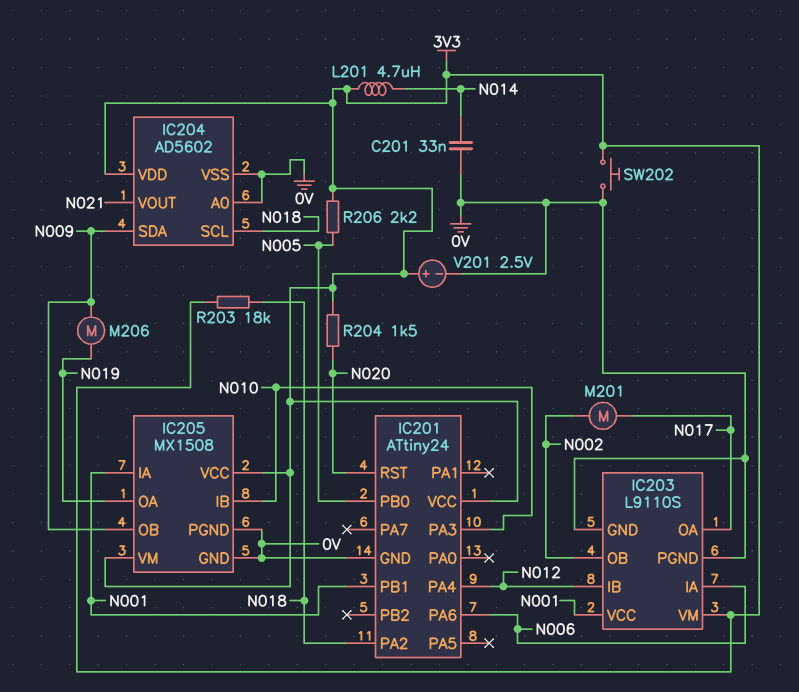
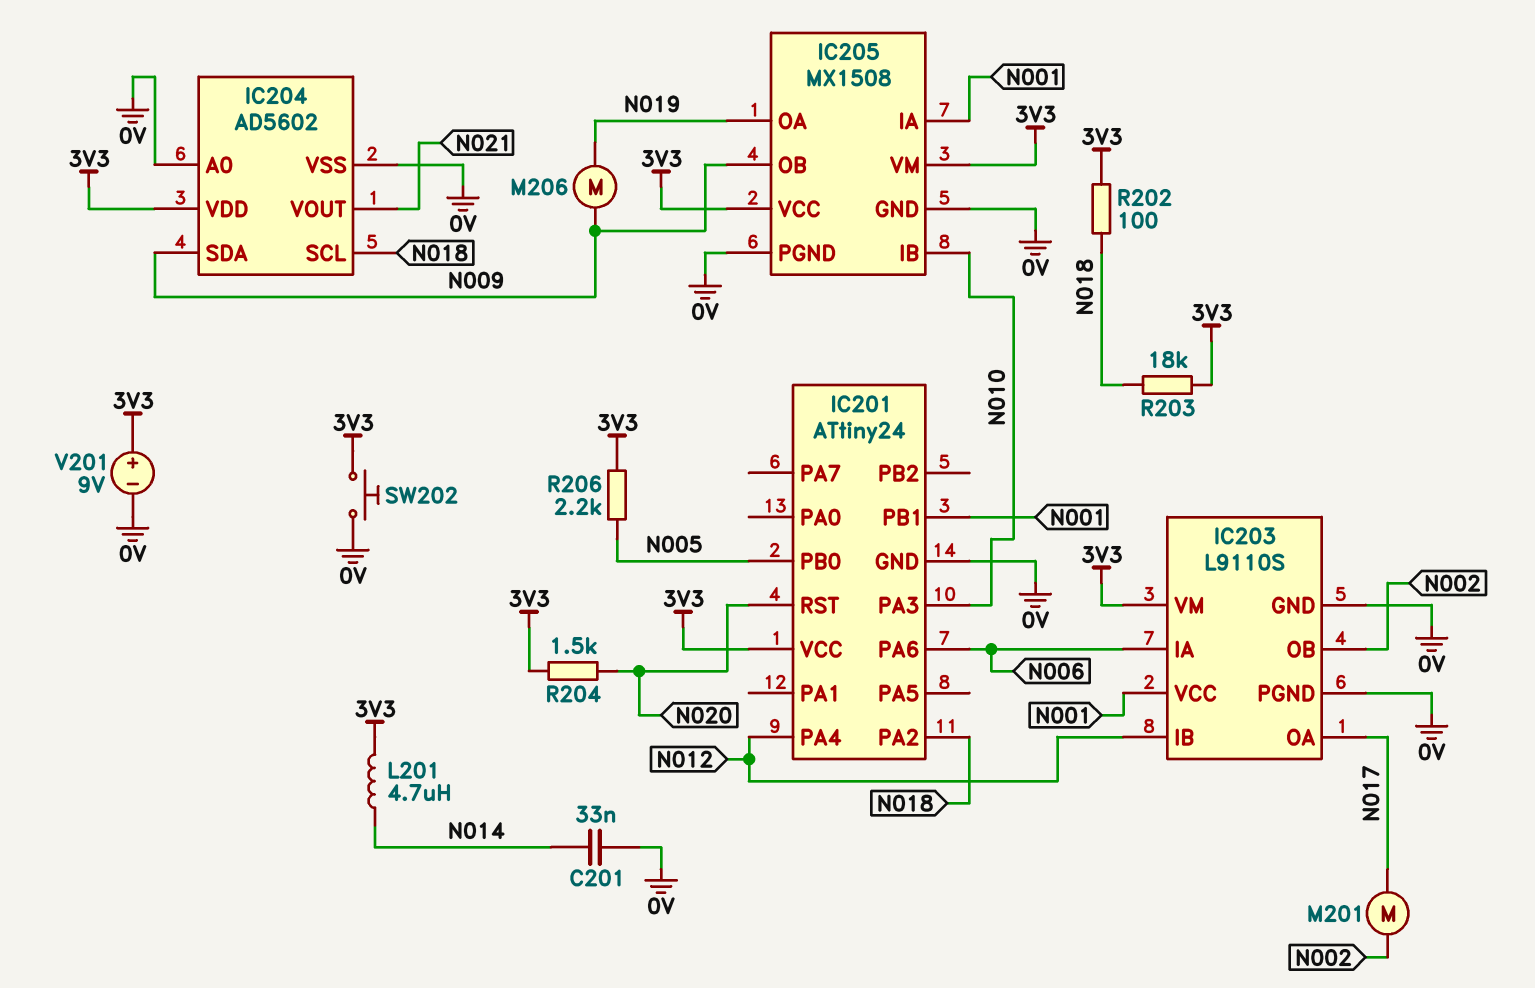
R202: none -> 100 (3V3, N018)
V201: 2.5V (plus 3V3, minus 0V) -> 9V (plus 3V3, minus 0V)

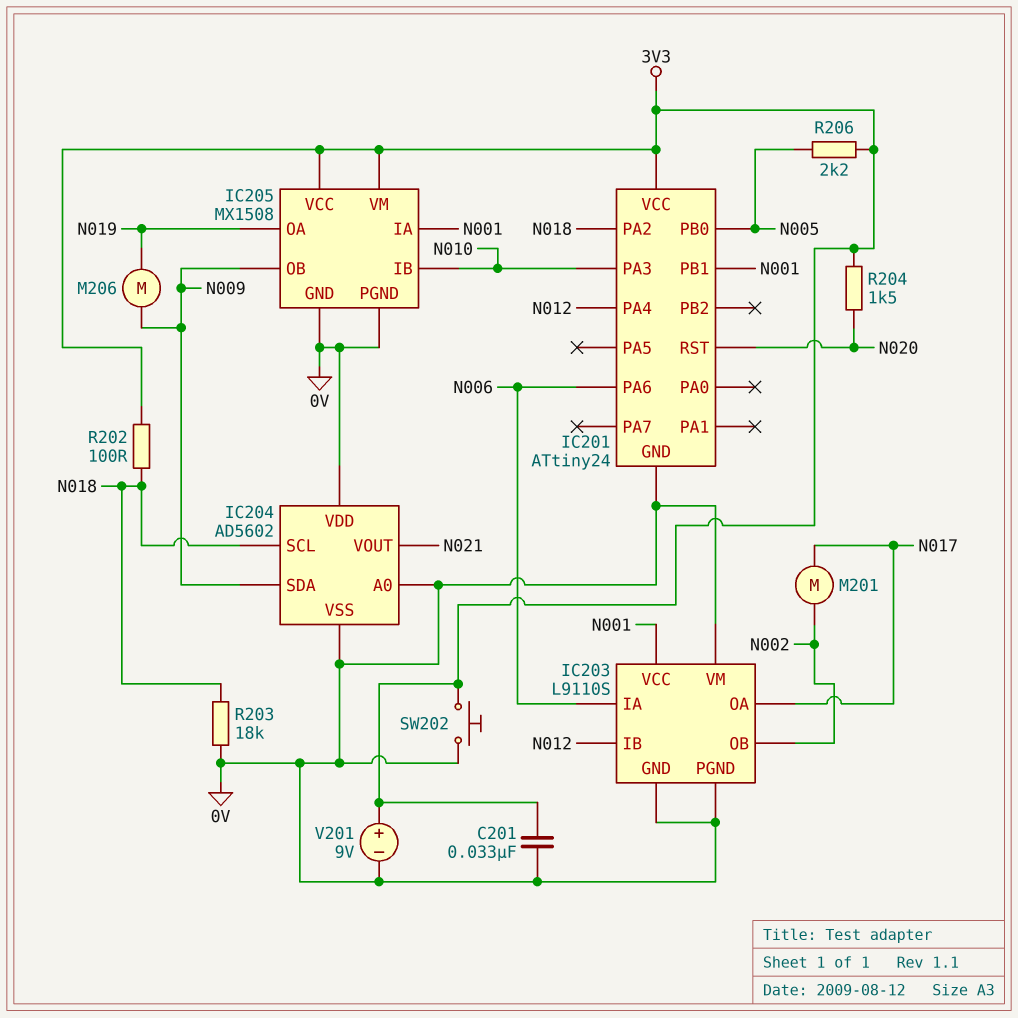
C201: 33nF (0V, N014) -> 33nF (0V, 3V3)
IC203 pin VM: 3V3 -> 0V
IC204 pin VDD: 3V3 -> 0V
L201: 4.7uH (3V3, N014) -> none
R203: 18k (3V3, N018) -> 18k (0V, N018)

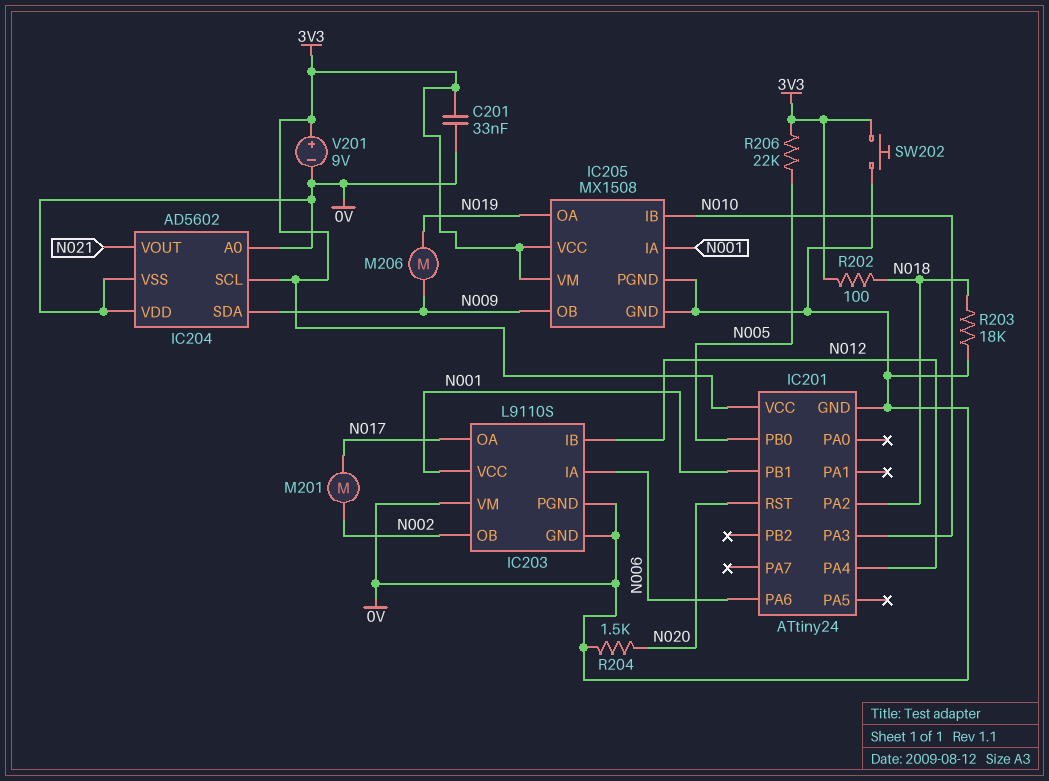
IC204 pin SCL: N018 -> 3V3
R204: 1.5k (3V3, N020) -> 1.5k (0V, N020)
R206: 2.2k (3V3, N005) -> 22k (3V3, N005)

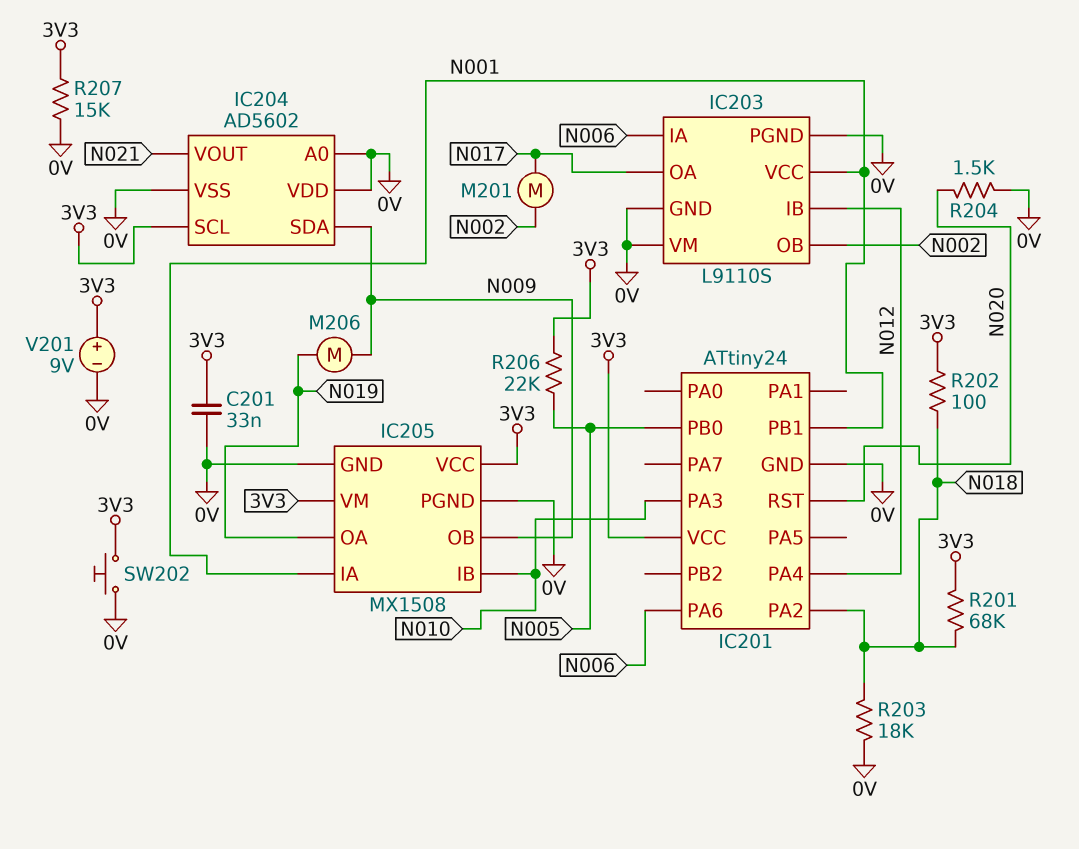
R201: none -> 68k (3V3, N018)
R207: none -> 15k (0V, 3V3)

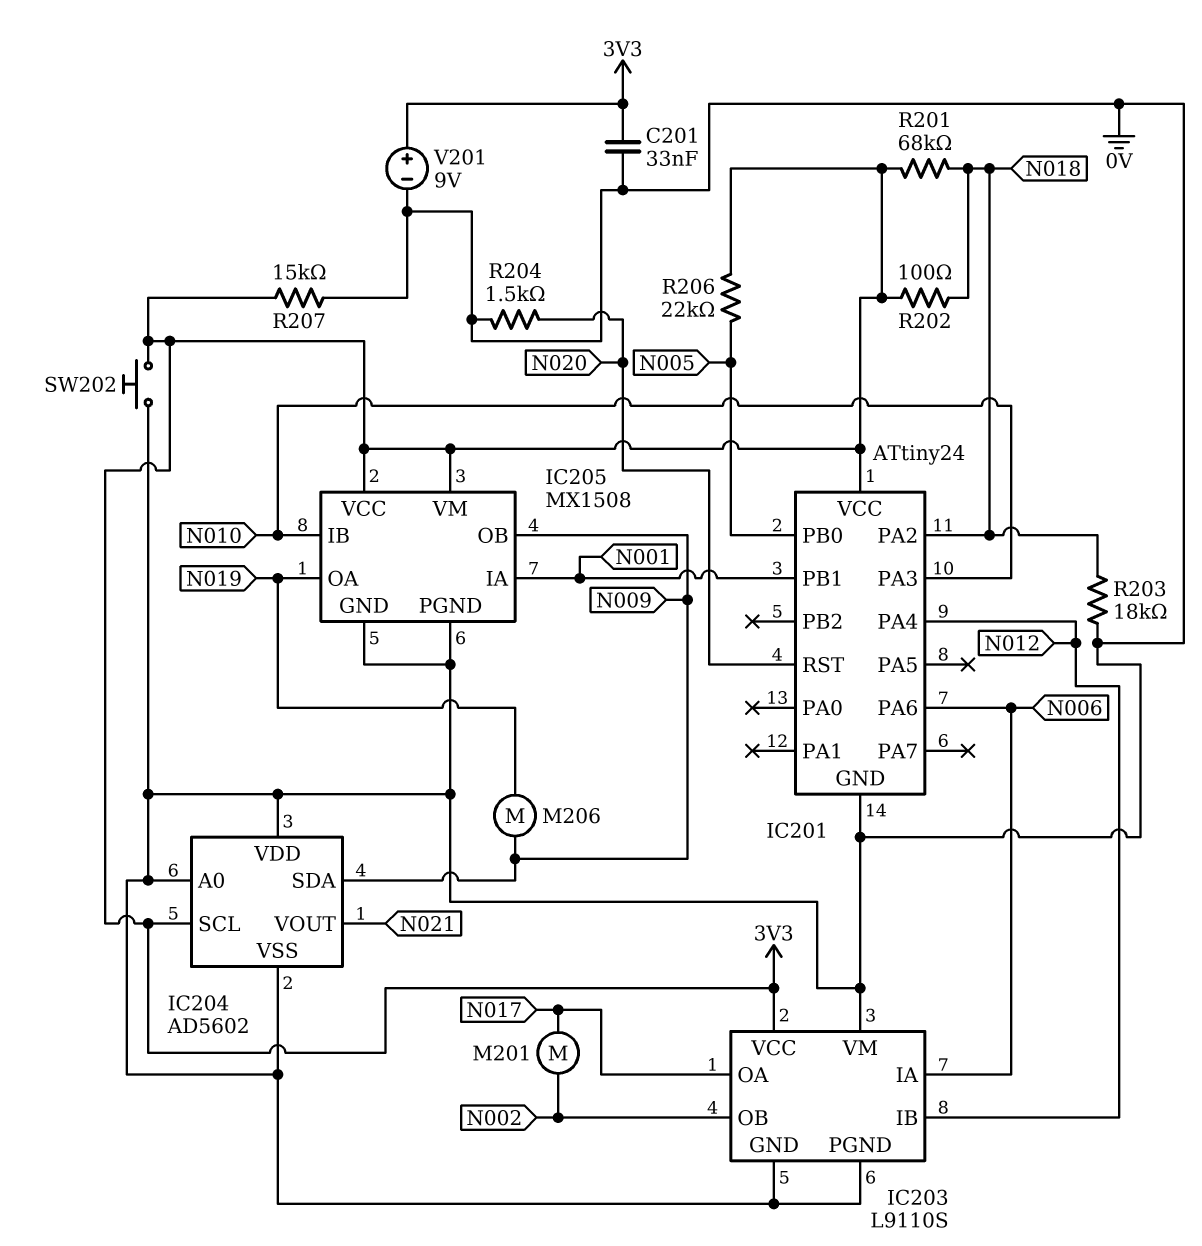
IC203 pin VCC: N001 -> 3V3

